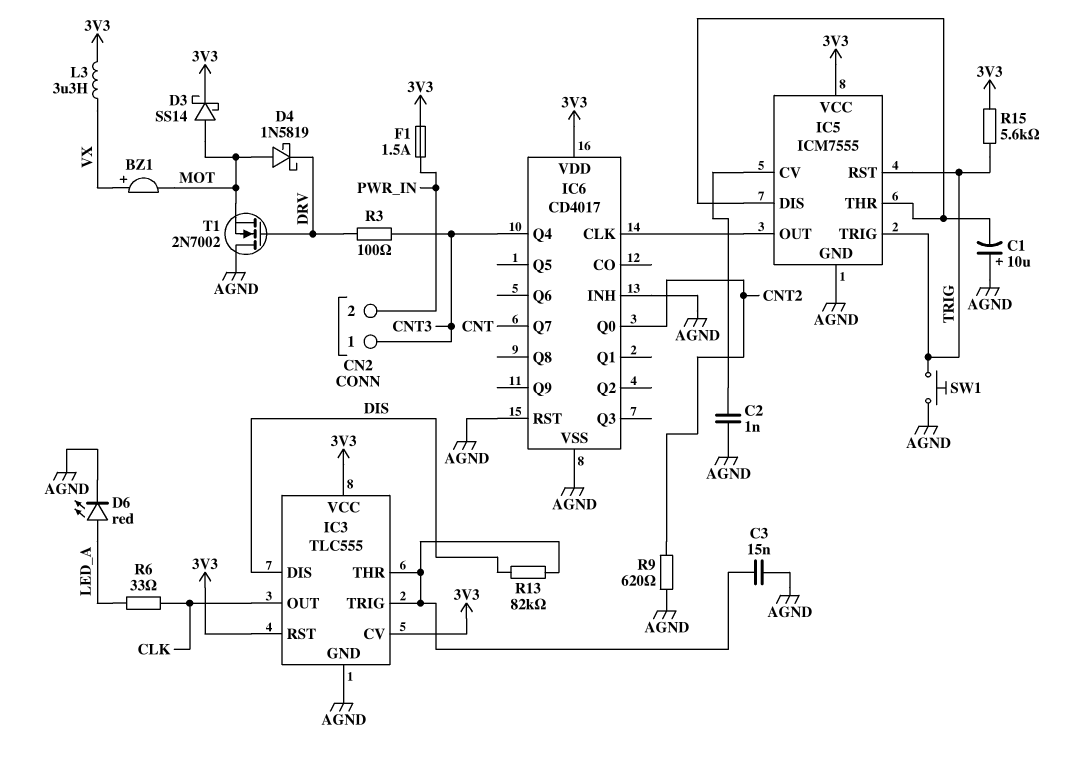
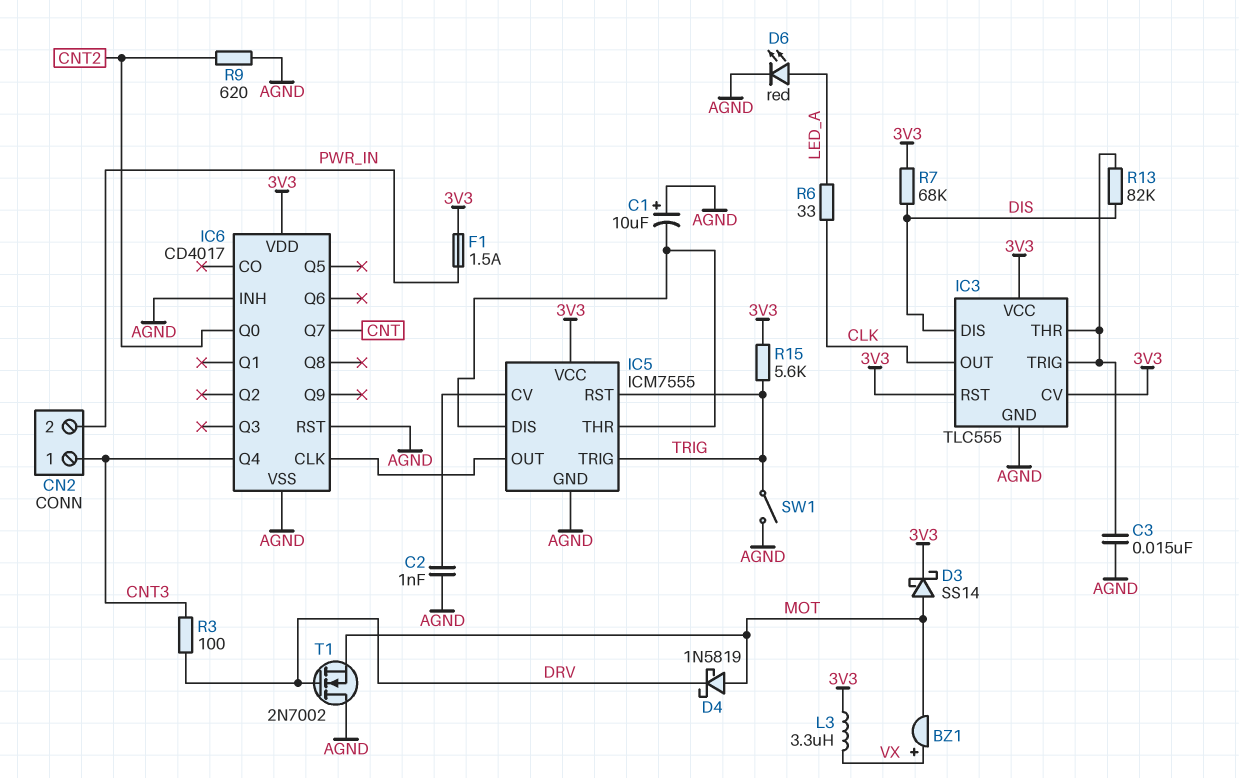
R7: none -> 68k (3V3, DIS)
SW1: button (AGND, TRIG) -> switch (AGND, TRIG)

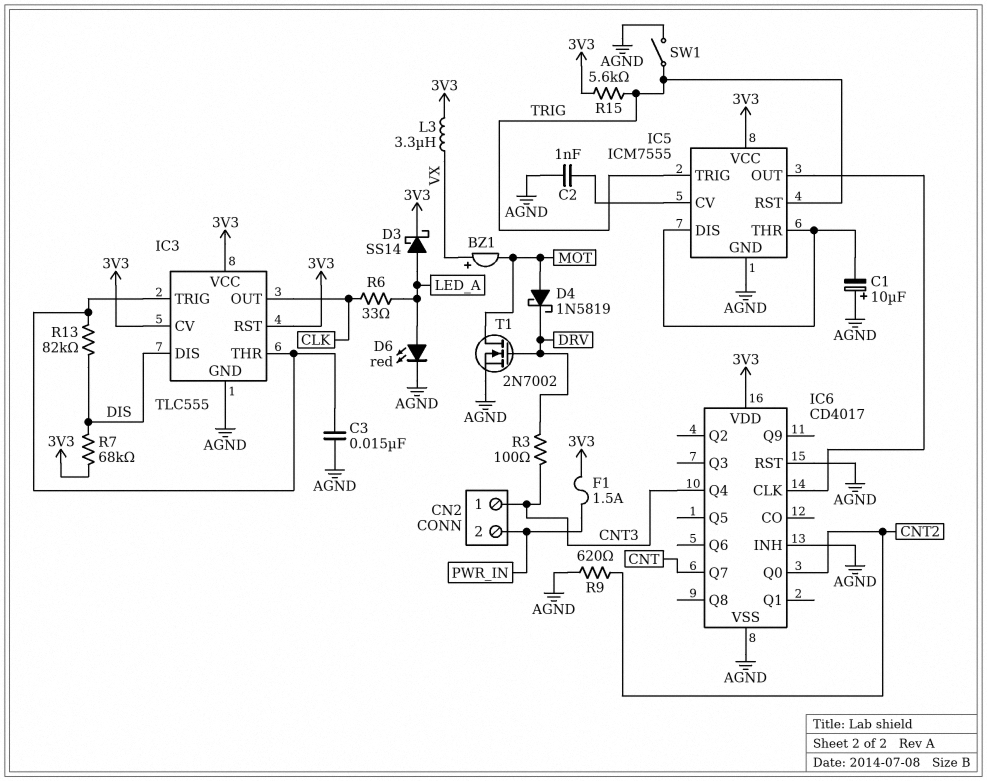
D3: schottky SS14 (A MOT, K 3V3) -> schottky SS14 (A LED_A, K 3V3)
T1: NMOS 2N7002 (G DRV, D AGND, S MOT) -> NMOS 2N7002 (G DRV, D MOT, S AGND)

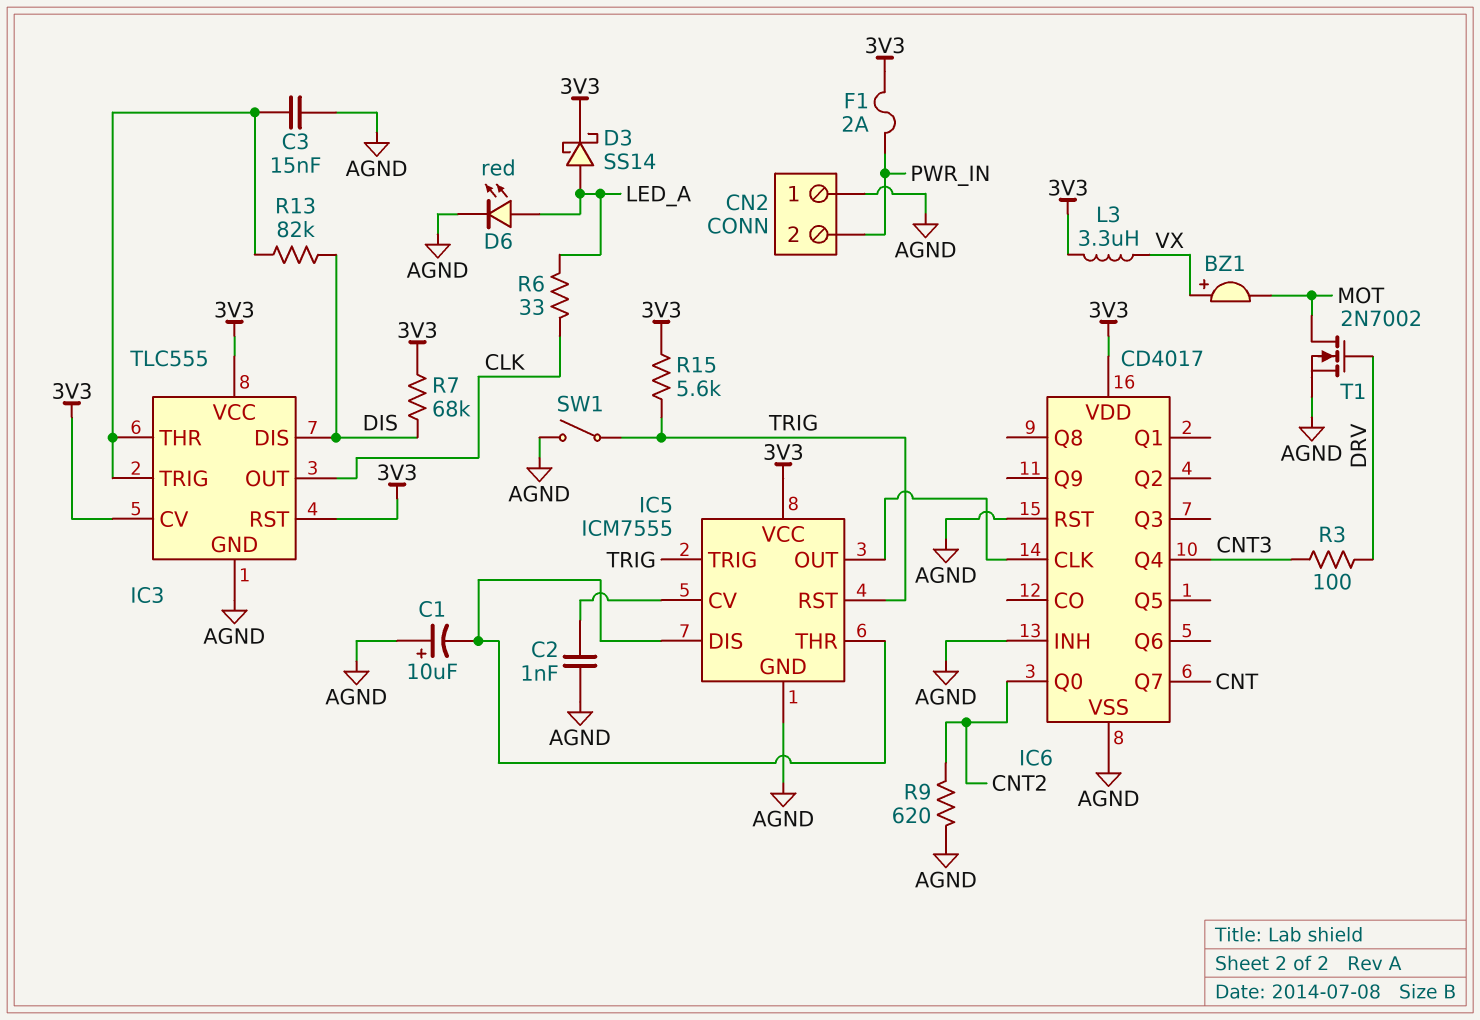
CN2 pin 1: CNT3 -> AGND
D4: schottky 1N5819 (A MOT, K DRV) -> none
F1: 1.5A (3V3, PWR_IN) -> 2A (3V3, PWR_IN)

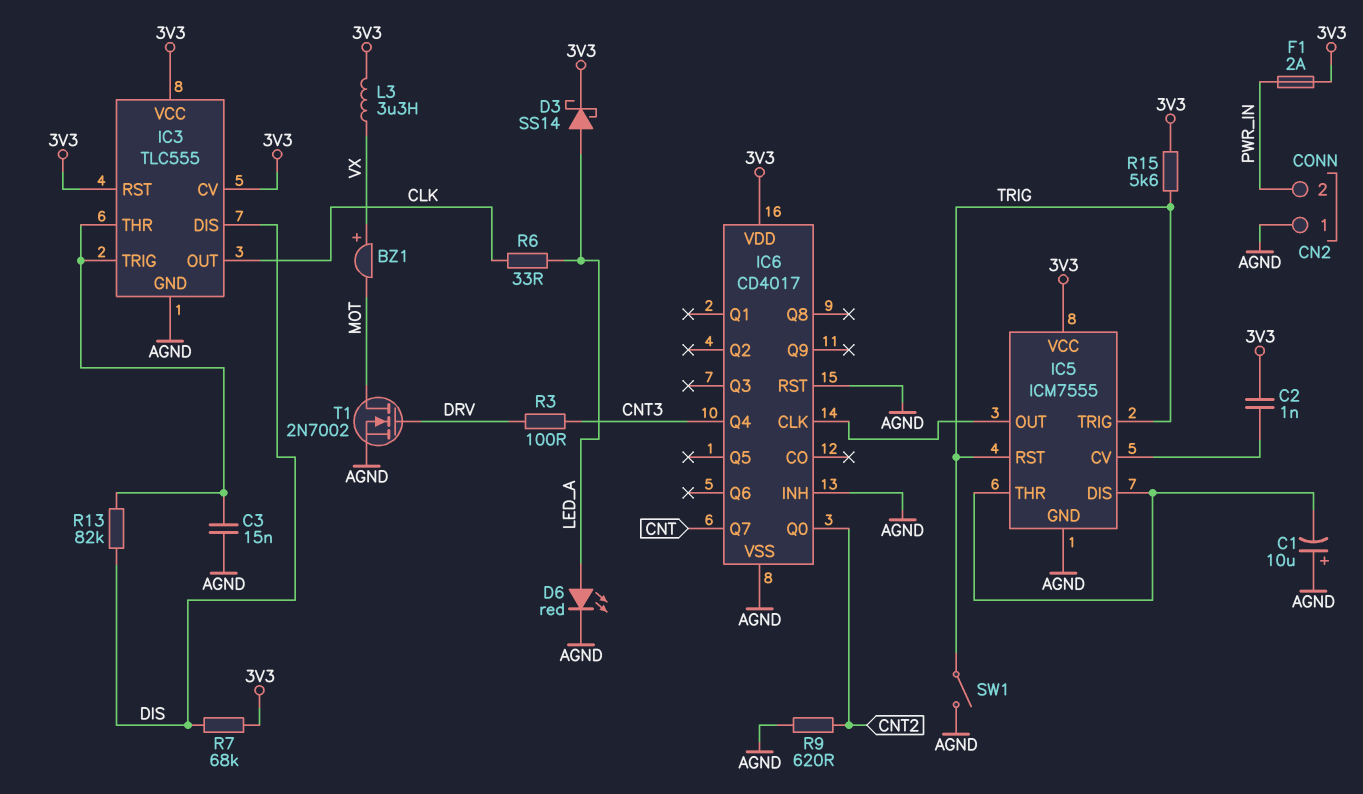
C2: 1nF (AGND, IC5/CV) -> 1nF (3V3, IC5/CV)

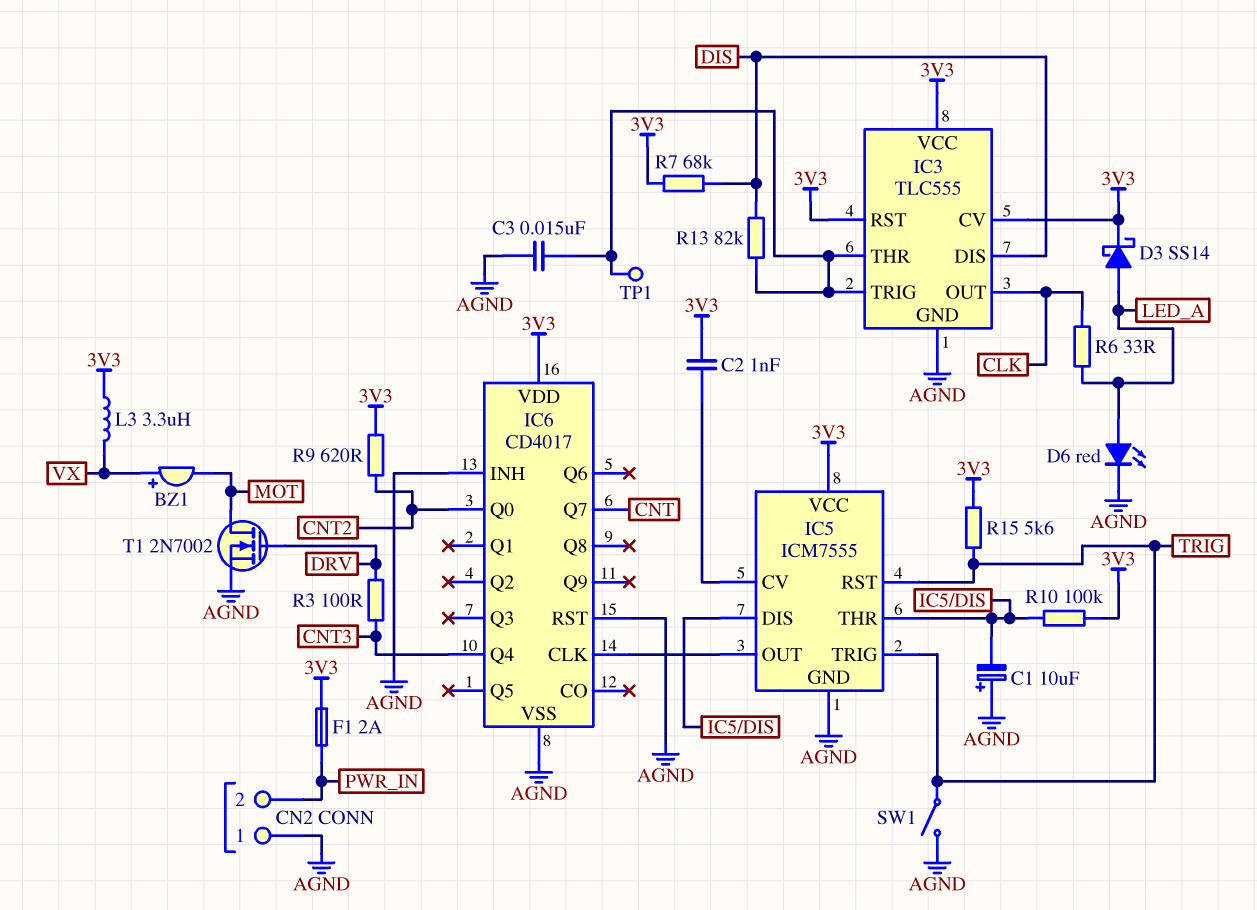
R9: 620 (AGND, CNT2) -> 620 (3V3, CNT2)
R10: none -> 100k (3V3, IC5/DIS)
TP1: none -> test point (IC3/THR)

